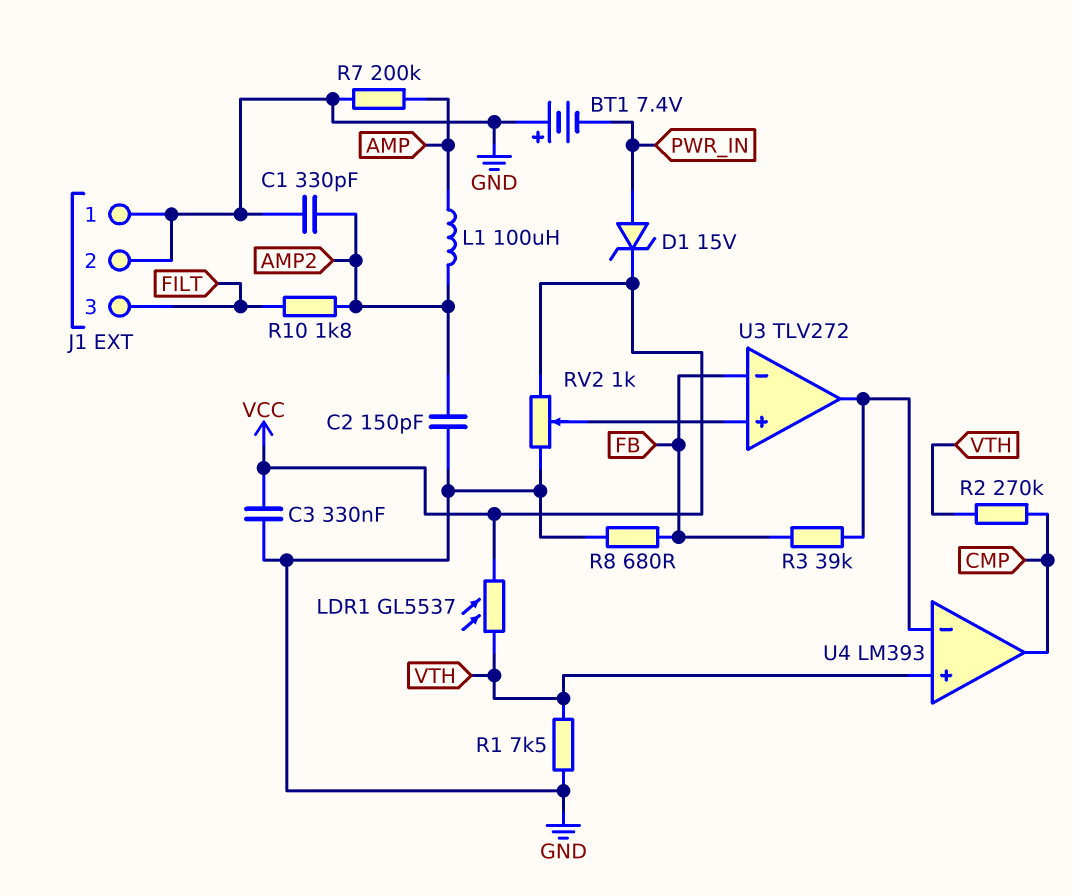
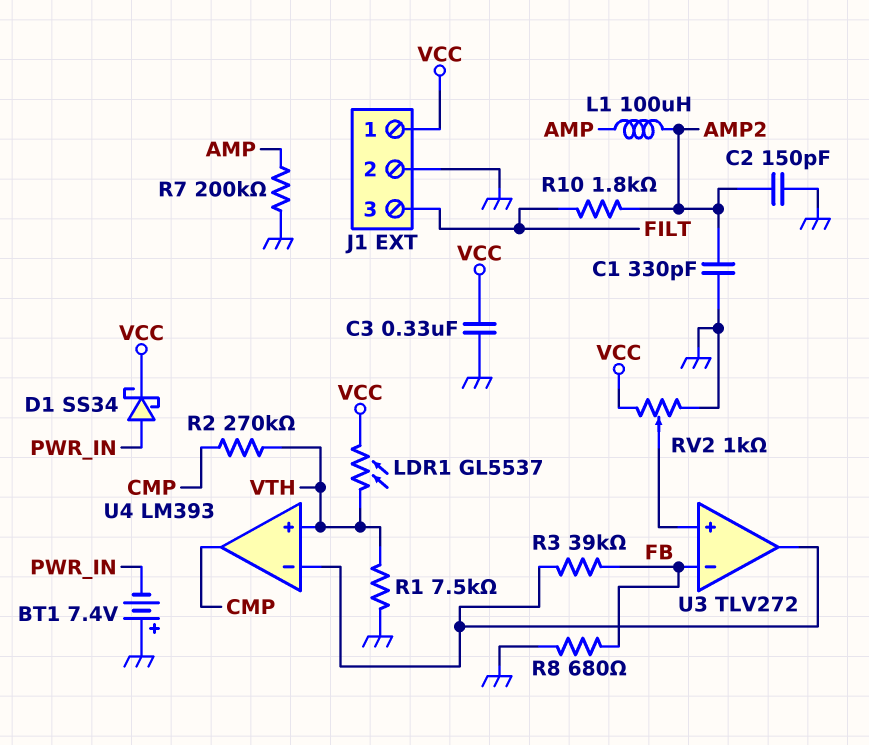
D1: zener 15V (A PWR_IN, K VCC) -> schottky SS34 (A PWR_IN, K VCC)
J1 pin 1: GND -> VCC

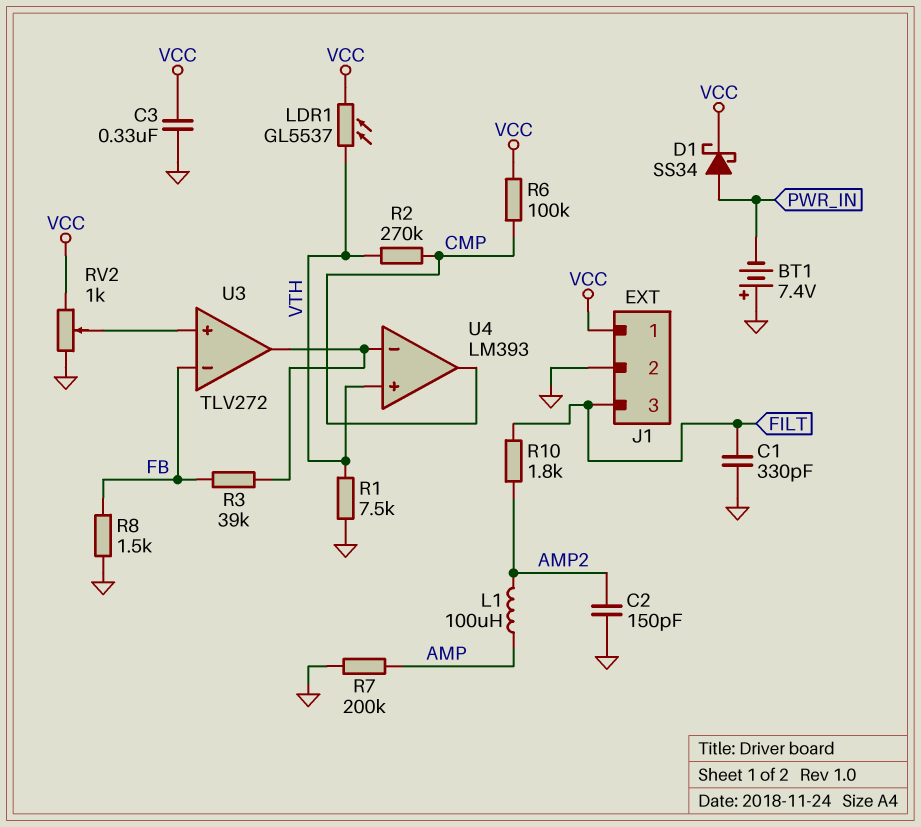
C1: 330pF (AMP2, GND) -> 330pF (FILT, GND)
R6: none -> 100k (CMP, VCC)
R8: 680 (FB, GND) -> 1.5k (FB, GND)

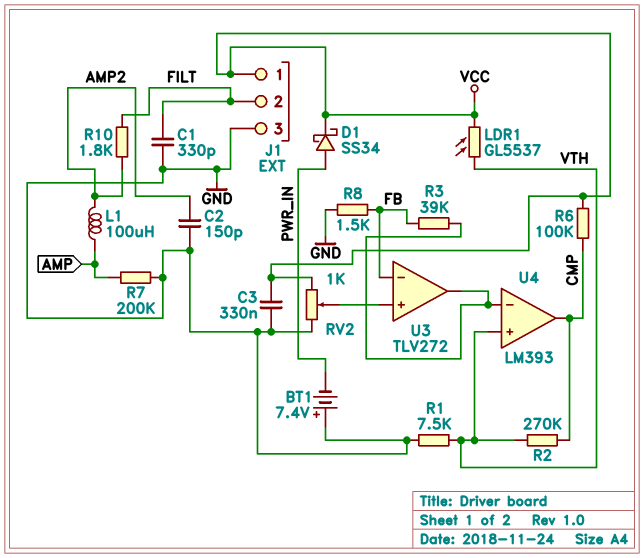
J1 pin 2: GND -> FILT
J1 pin 3: FILT -> GND

